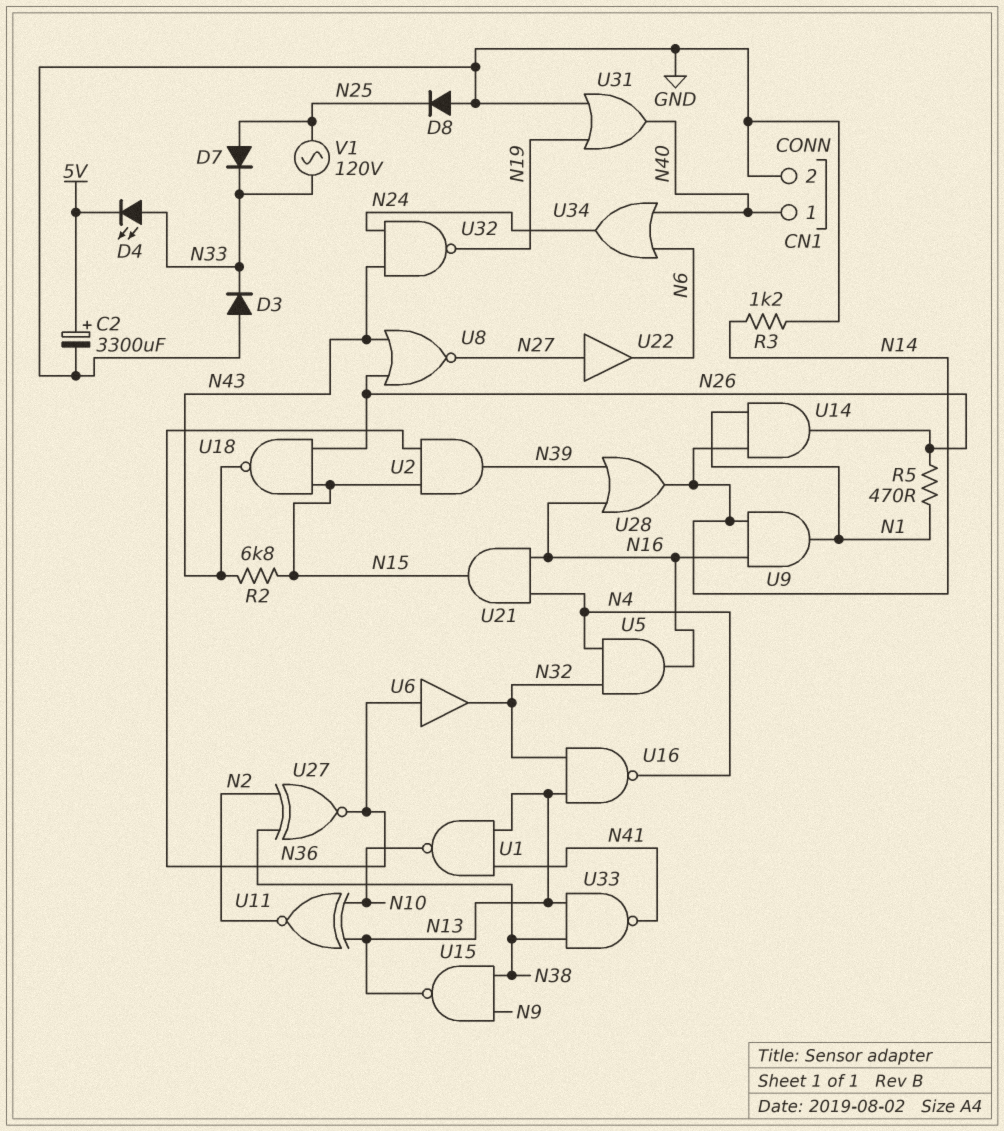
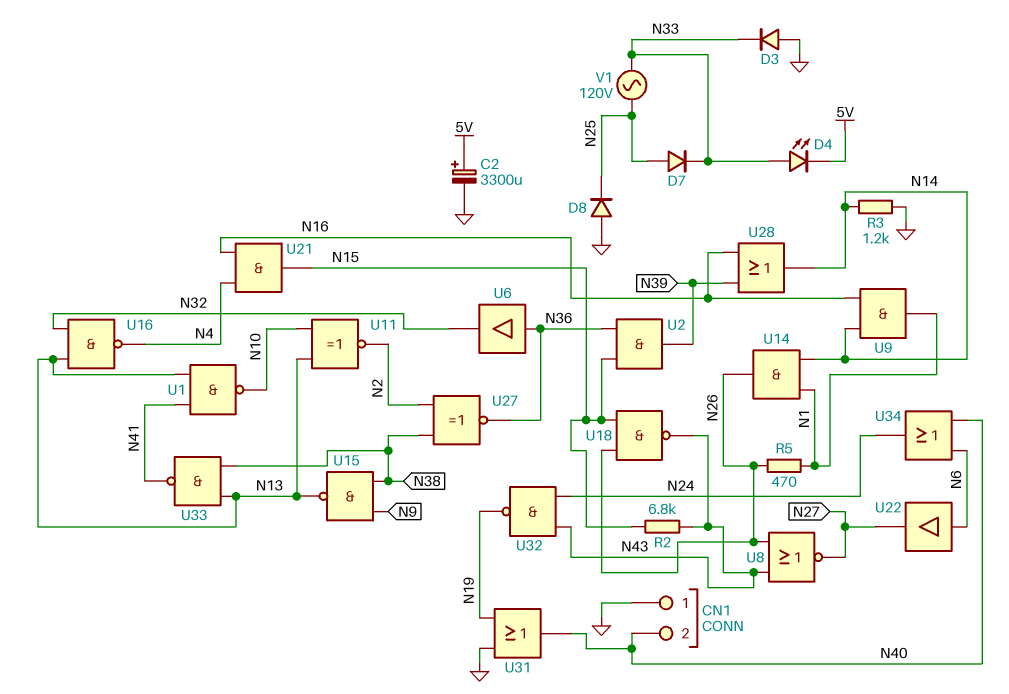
CN1 pin 1: N40 -> GND
CN1 pin 2: GND -> N40
U5: AND (in N4, in N32, out N16) -> none
U22: buffer (in N27, out N6) -> buffer (in N6, out N27)

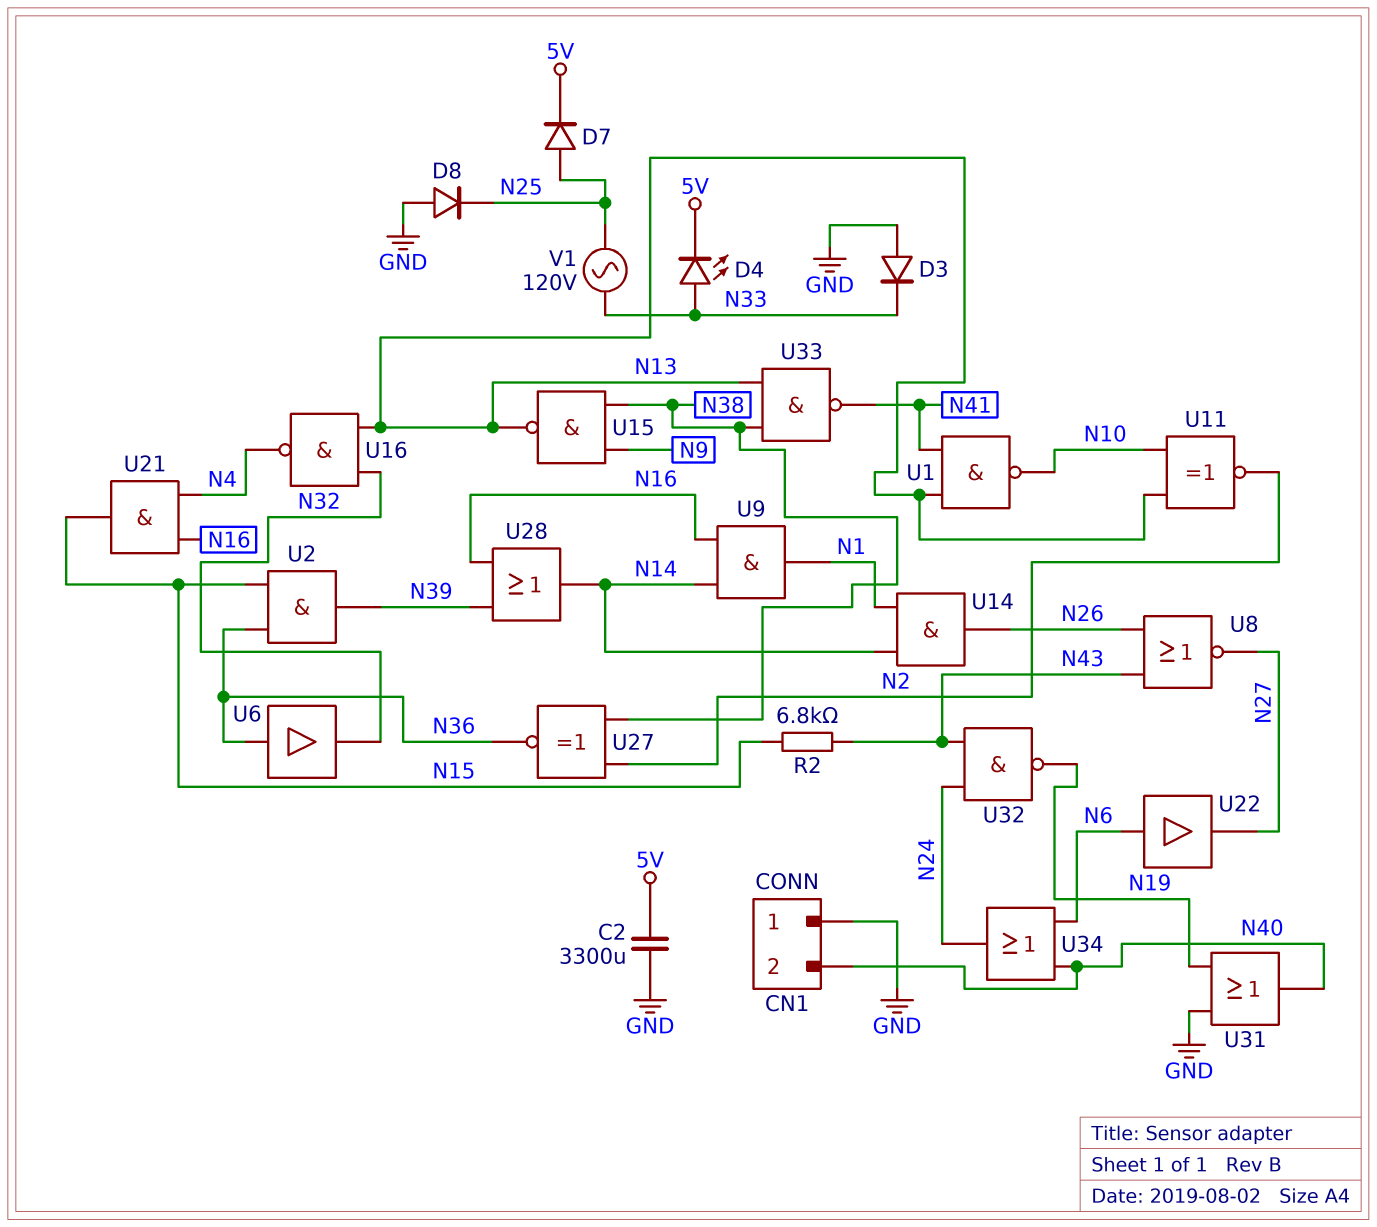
C2: 3300uF (plus 5V, minus GND) -> 3300uF (5V, GND)
D7: diode (A N25, K N33) -> diode (A N25, K 5V)
R3: 1.2k (GND, N14) -> none
R5: 470 (N1, N26) -> none
U18: NAND (in N15, in N26, out N43) -> none

